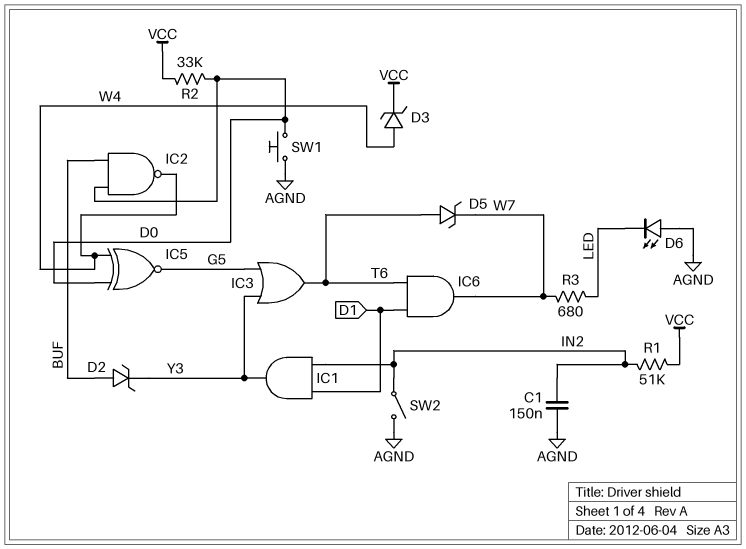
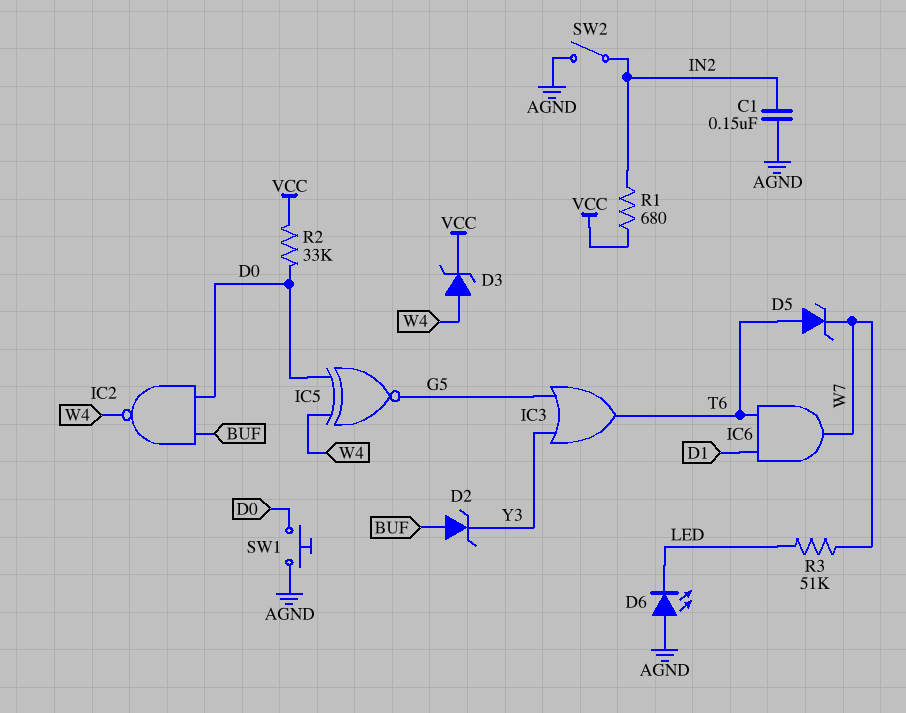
IC1: AND (in D1, in IN2, out Y3) -> none
R1: 51k (IN2, VCC) -> 680 (IN2, VCC)
R3: 680 (LED, W7) -> 51k (LED, W7)

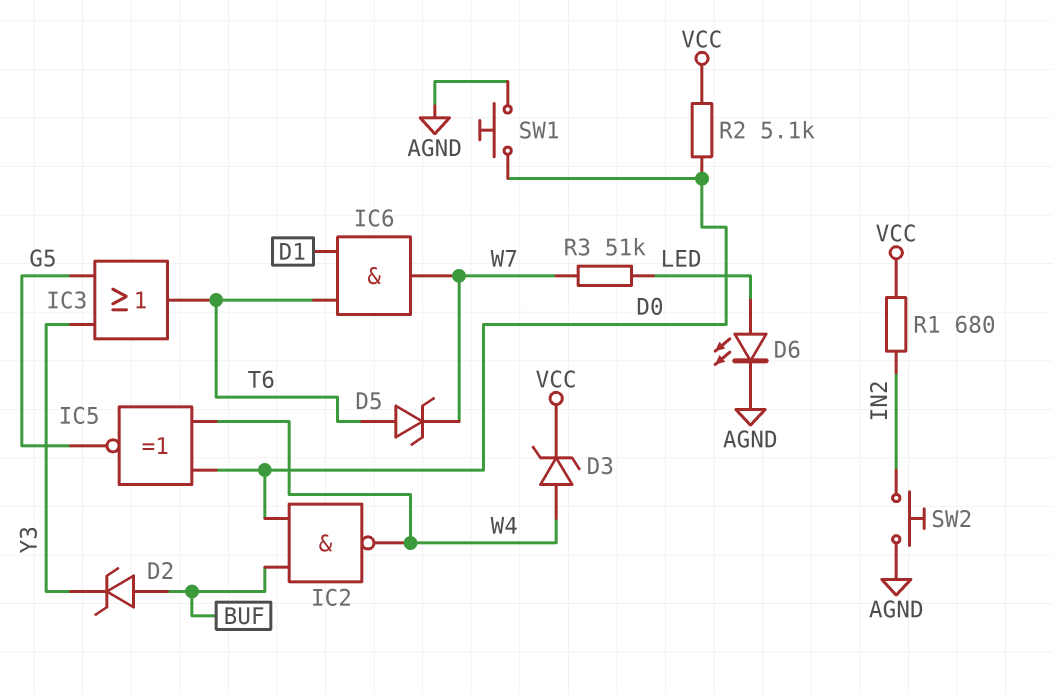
C1: 150nF (AGND, IN2) -> none
D6: LED (A AGND, K LED) -> LED (A LED, K AGND)
R2: 33k (D0, VCC) -> 5.1k (D0, VCC)
SW2: switch (AGND, IN2) -> button (AGND, IN2)

